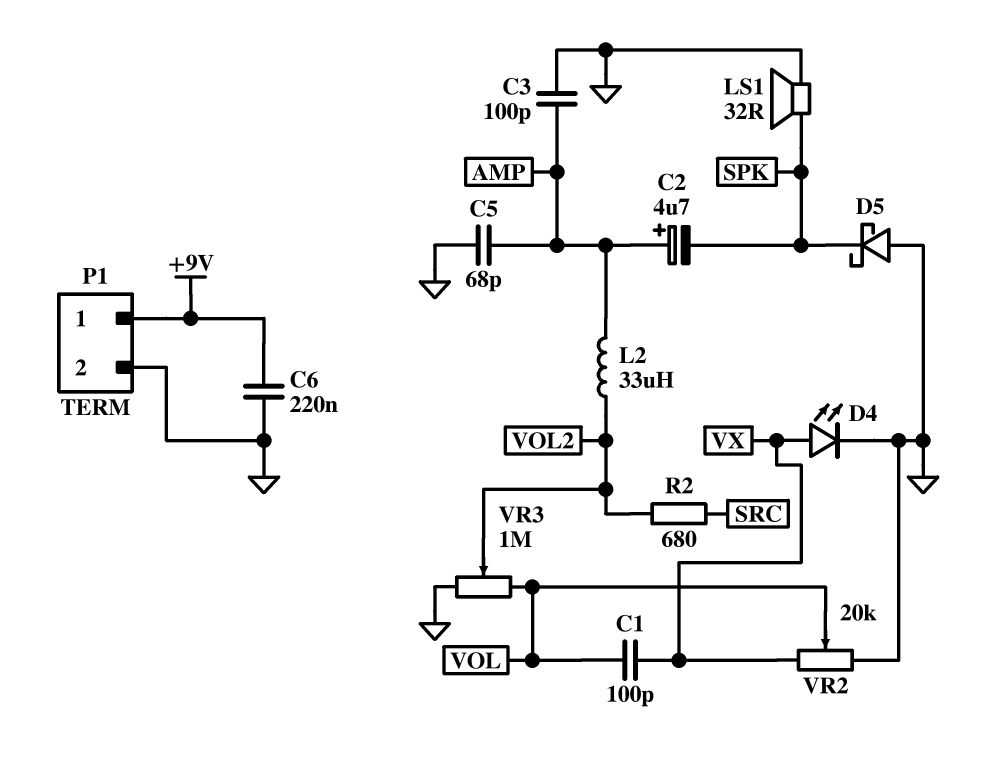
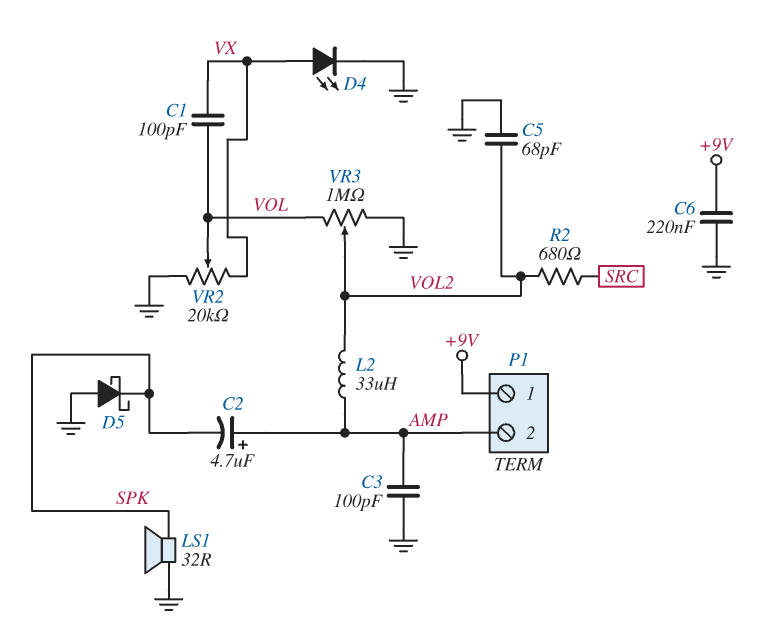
C5: 68pF (AMP, GND) -> 68pF (GND, VOL2)
P1 pin 2: GND -> AMP

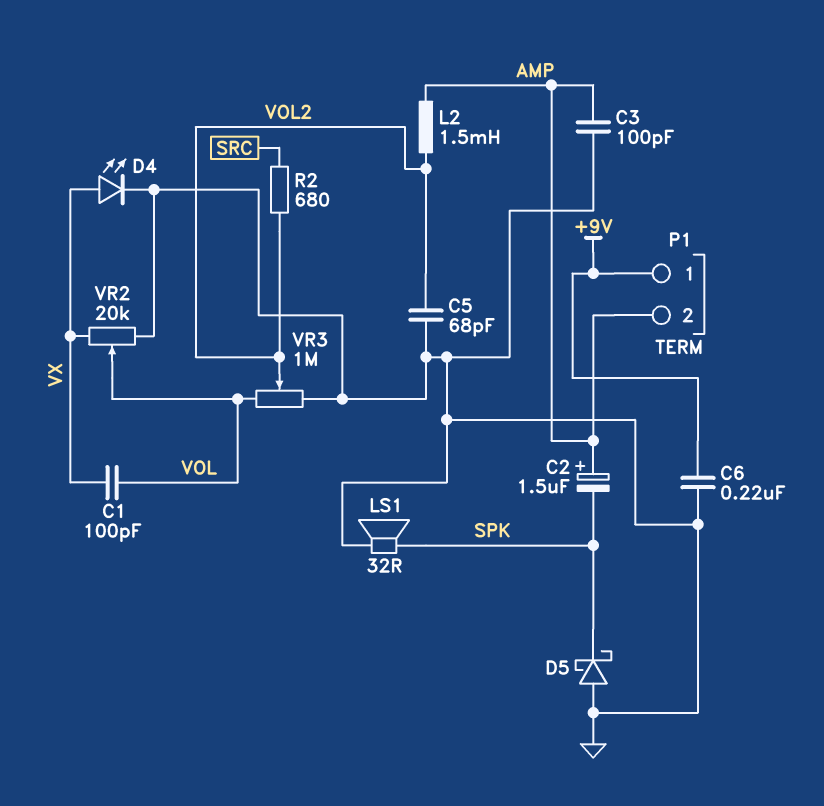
C2: 4.7uF (plus AMP, minus SPK) -> 1.5uF (plus AMP, minus SPK)
L2: 33uH (AMP, VOL2) -> 1.5mH (AMP, VOL2)

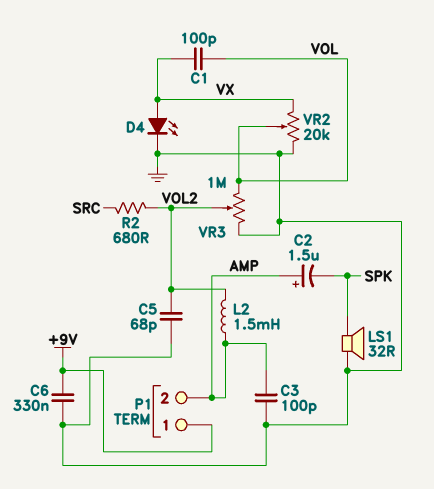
C6: 220nF (+9V, GND) -> 330nF (+9V, GND)
D5: schottky (A GND, K SPK) -> none

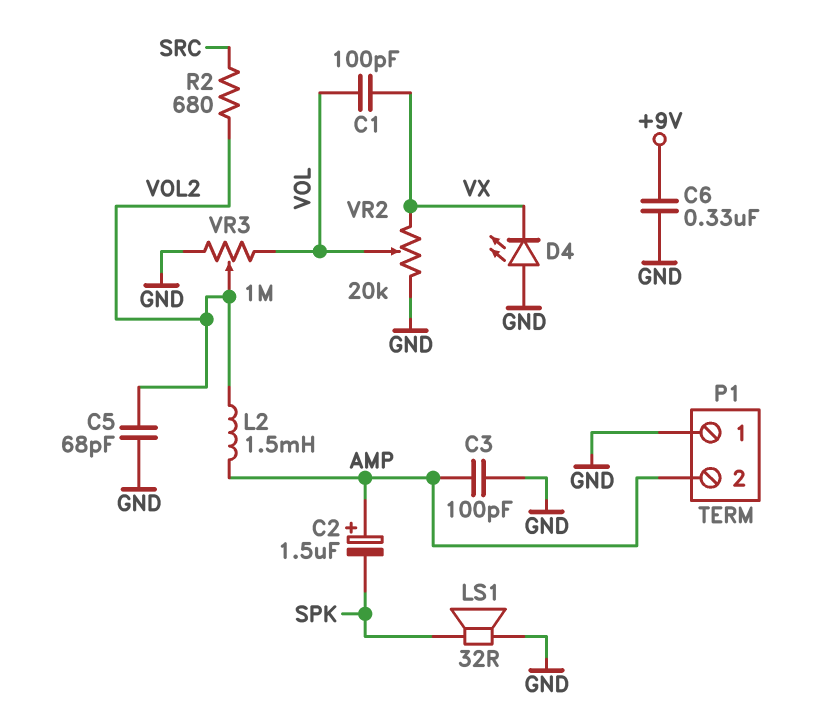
D4: LED (A VX, K GND) -> LED (A GND, K VX)
P1 pin 1: +9V -> GND

